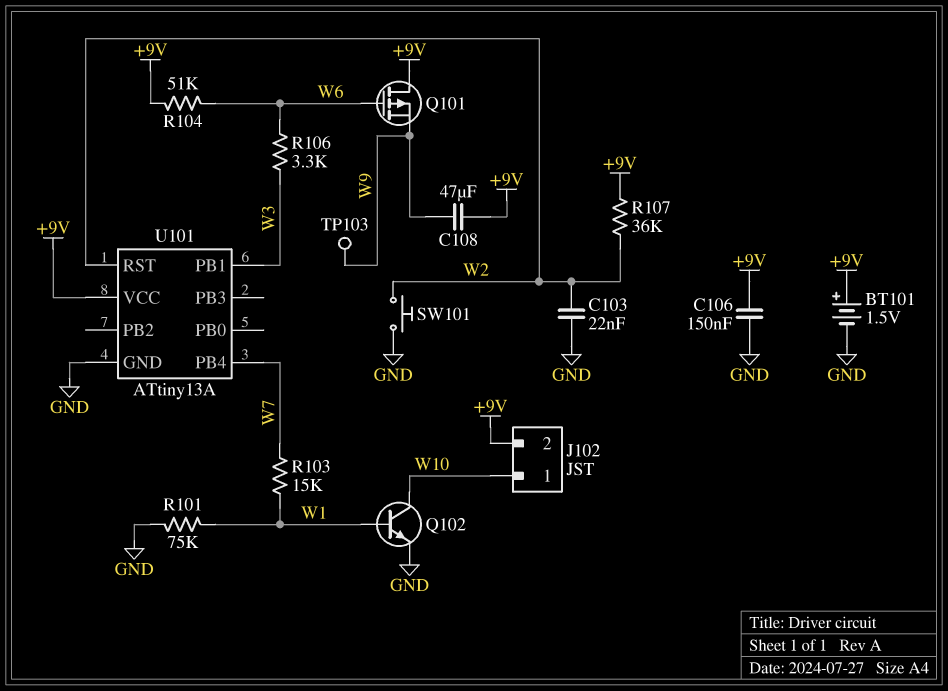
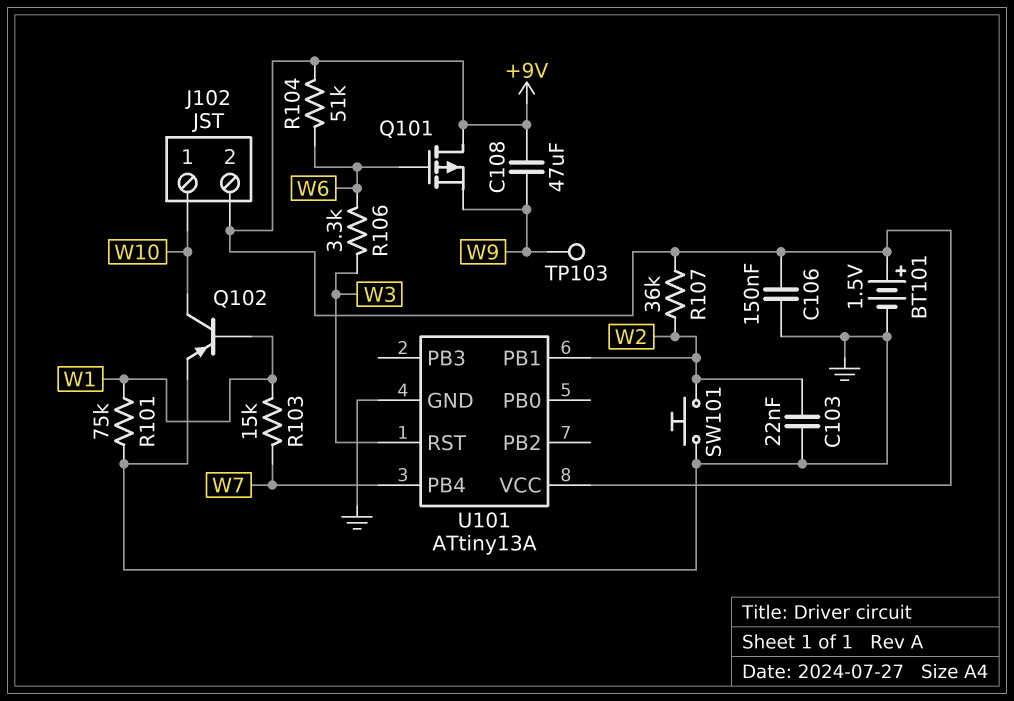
Q102: NPN (B W1, C W10, E GND) -> PNP (B W1, C W10, E GND)
U101 pin PB1: W3 -> W2
U101 pin RST: W2 -> W3

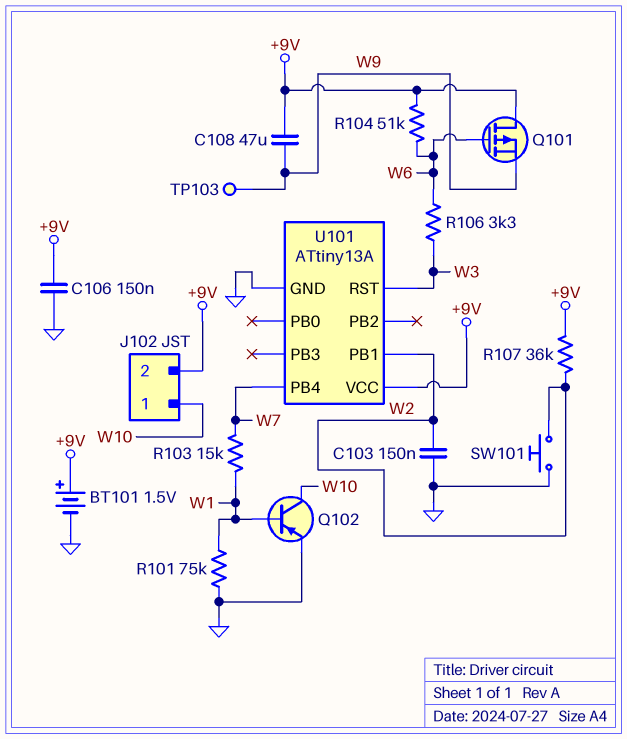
C103: 22nF (GND, W2) -> 150nF (GND, W2)

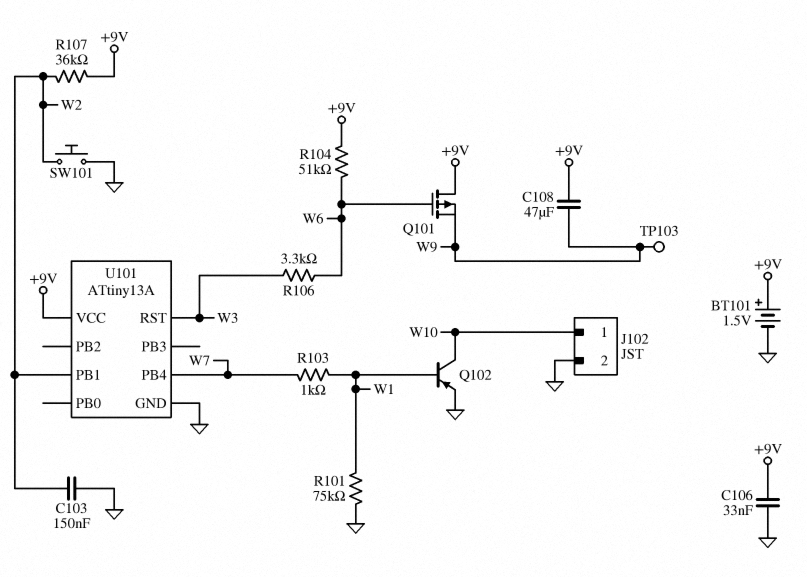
C106: 150nF (+9V, GND) -> 33nF (+9V, GND)
J102 pin 2: +9V -> GND
R103: 15k (W1, W7) -> 1k (W1, W7)

